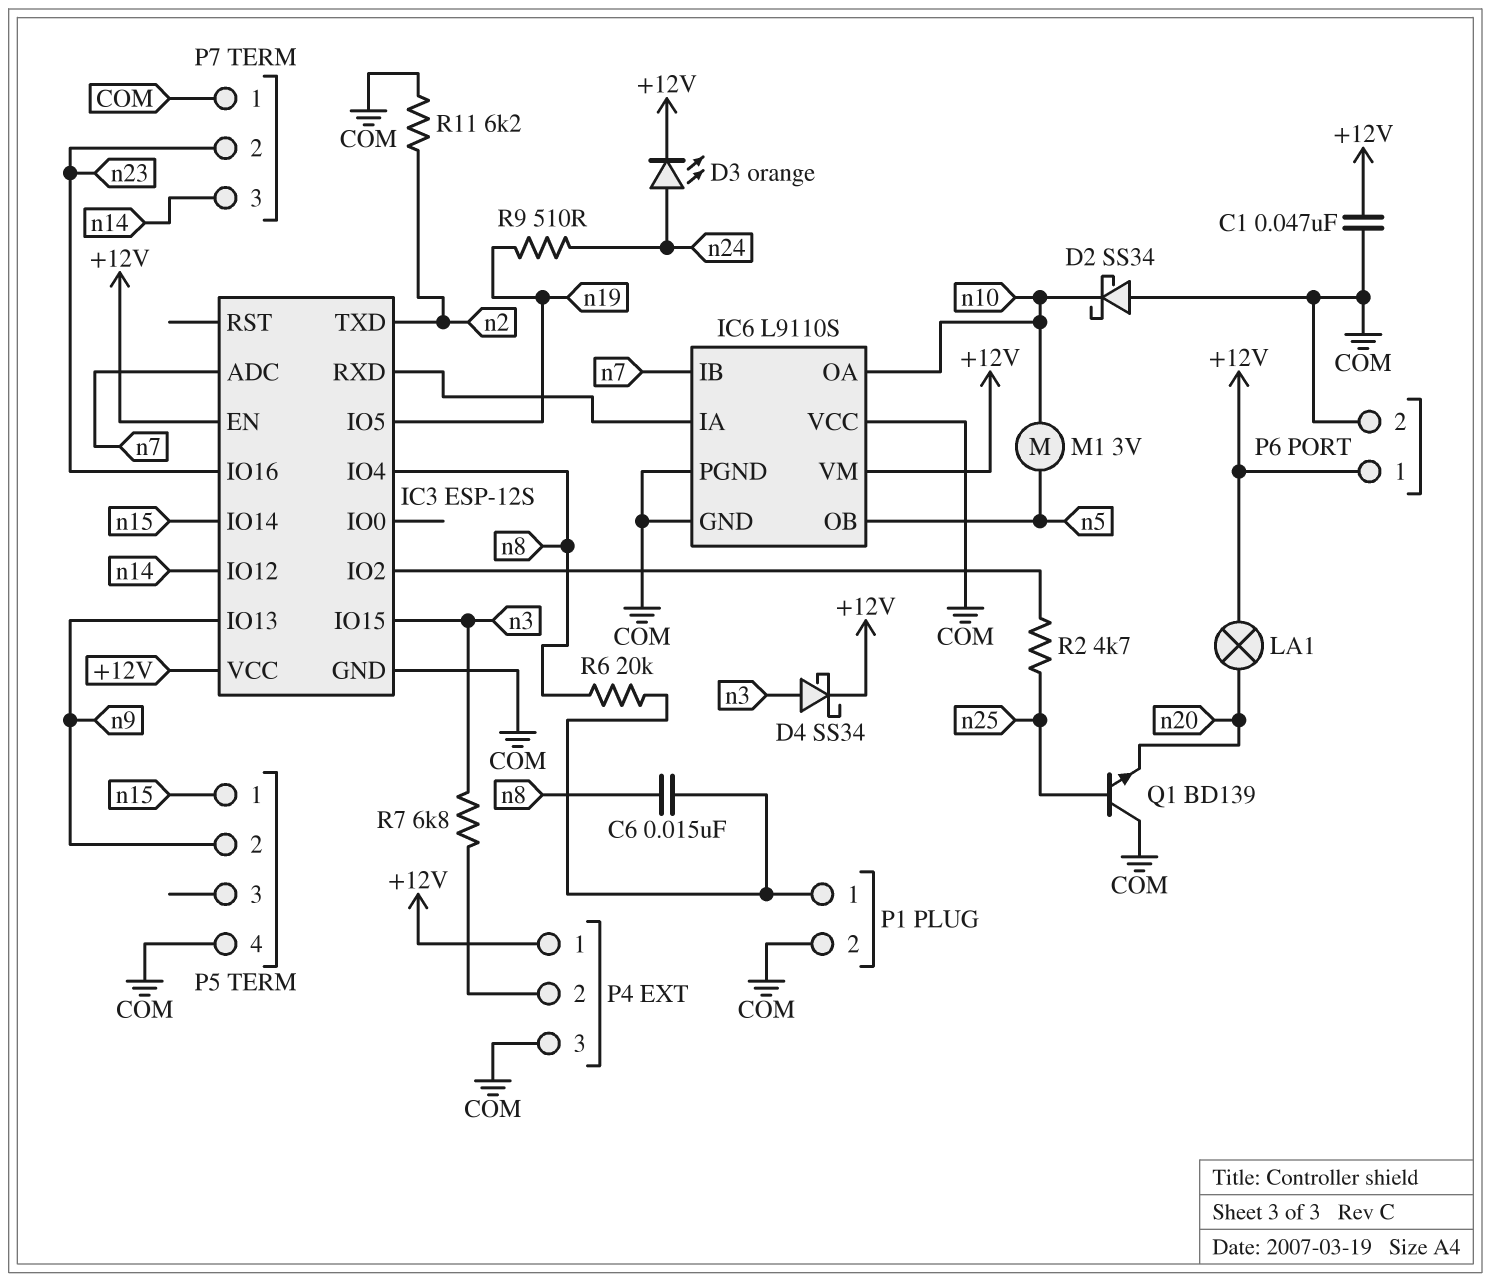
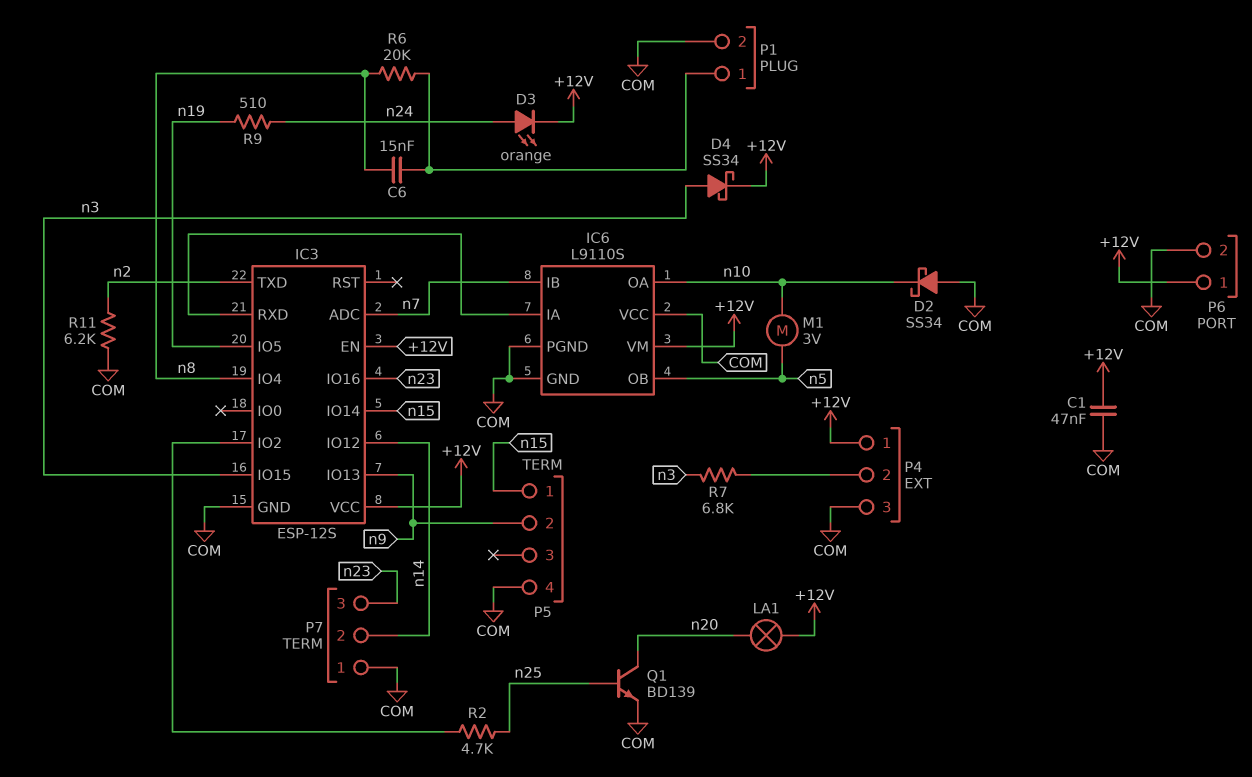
P7 pin 2: n23 -> n14
P7 pin 3: n14 -> n23
Q1: NPN BD139 (B n25, C COM, E n20) -> NPN BD139 (B n25, C n20, E COM)

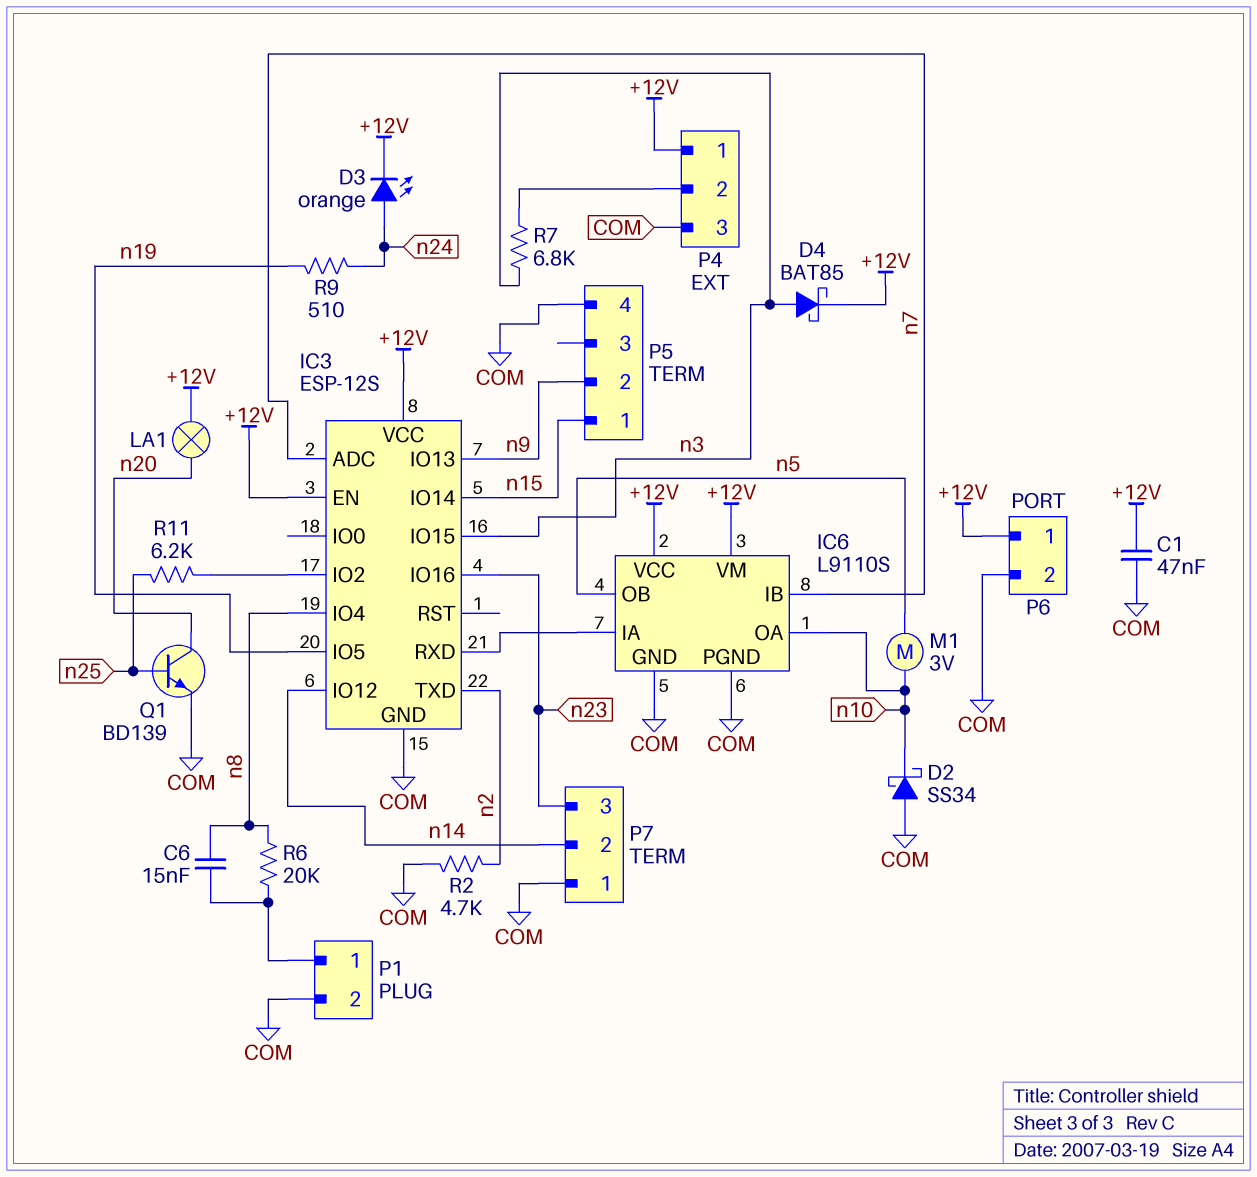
D4: schottky SS34 (A n3, K +12V) -> schottky BAT85 (A n3, K +12V)
IC6 pin VCC: COM -> +12V
R2: 4.7k (IC3/IO2, n25) -> 4.7k (COM, n2)
R11: 6.2k (COM, n2) -> 6.2k (IC3/IO2, n25)

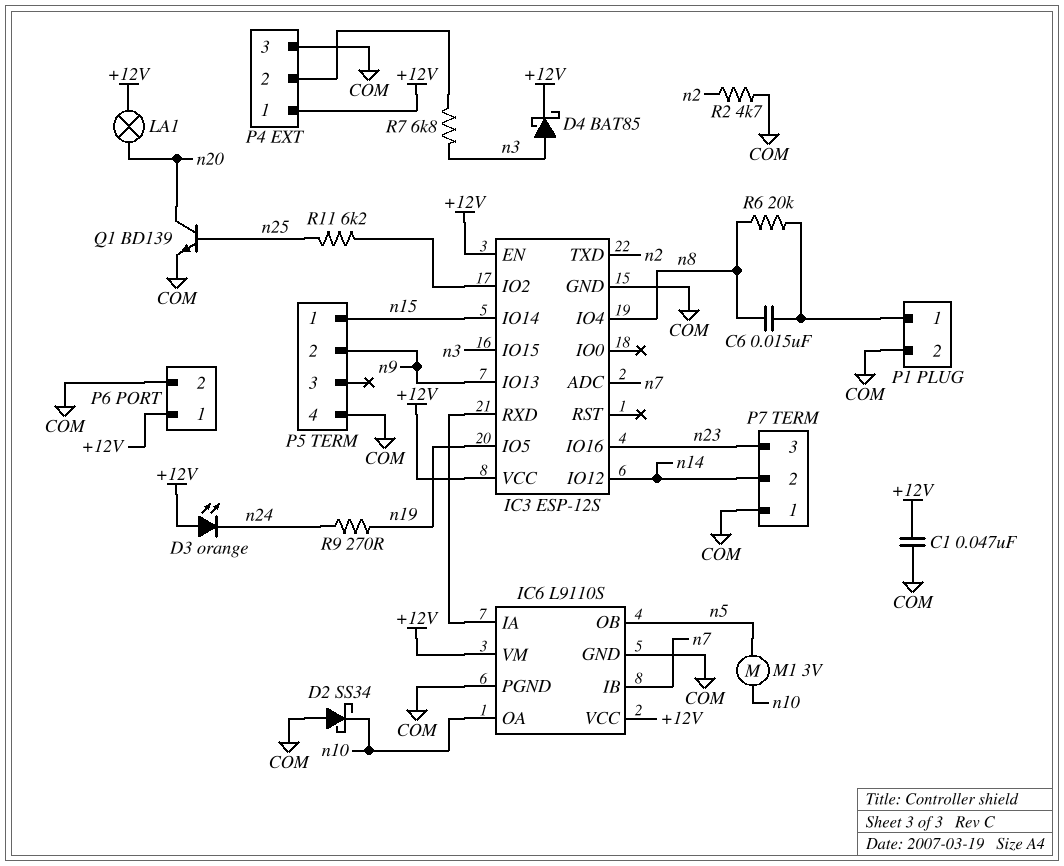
D3: LED orange (A n24, K +12V) -> LED orange (A +12V, K n24)
R9: 510 (n19, n24) -> 270 (n19, n24)

